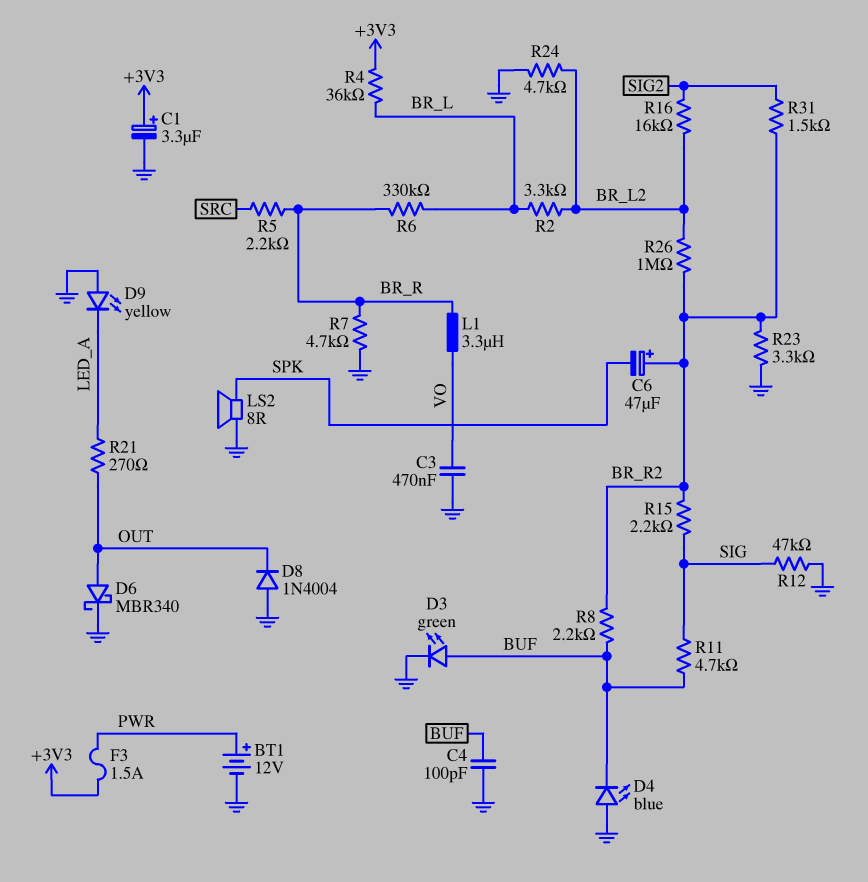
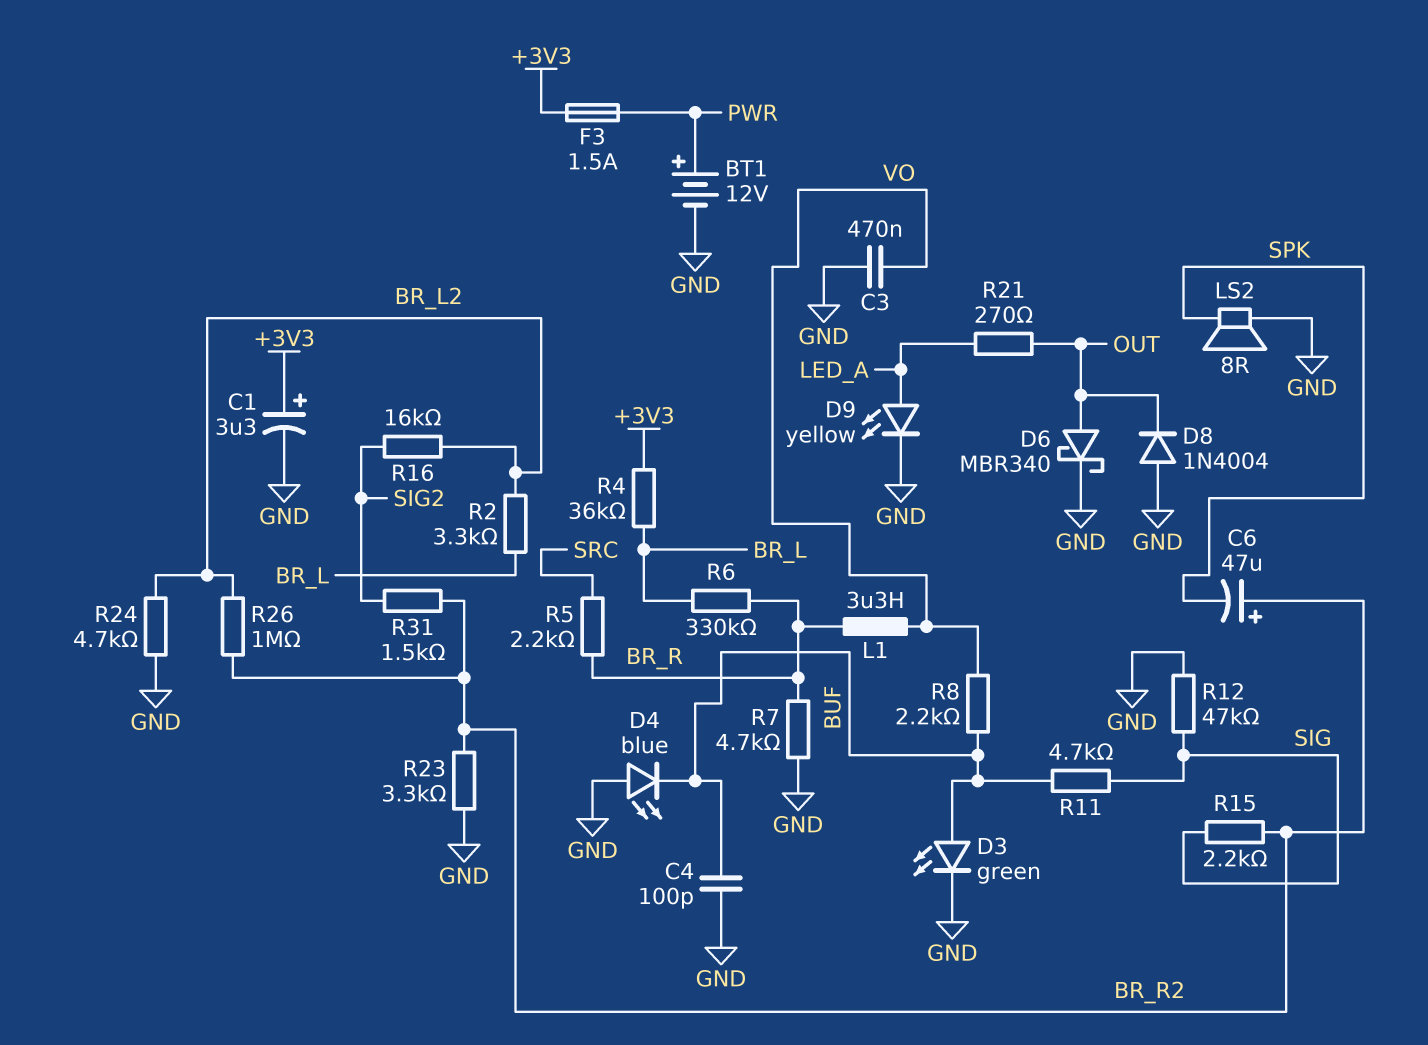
D9: LED yellow (A GND, K LED_A) -> LED yellow (A LED_A, K GND)
R8: 2.2k (BR_R2, BUF) -> 2.2k (BUF, VO)

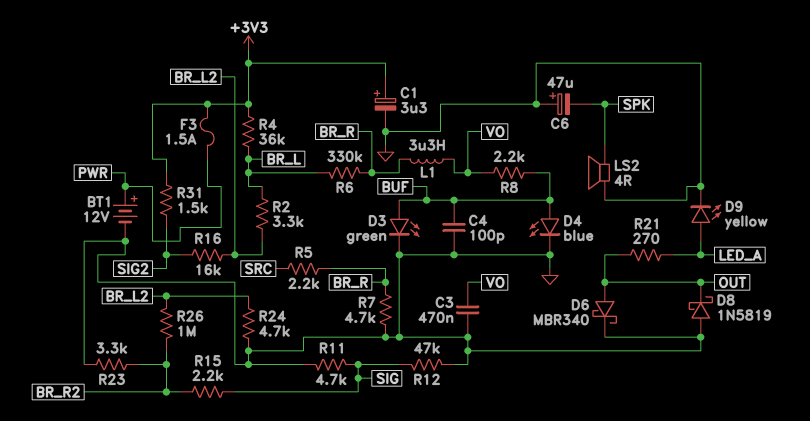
C6: 47uF (plus BR_R2, minus SPK) -> 47uF (plus GND, minus SPK)
D4: LED blue (A GND, K BUF) -> LED blue (A BUF, K GND)
D8: diode 1N4004 (A GND, K OUT) -> schottky 1N5819 (A GND, K OUT)
LS2: speaker 8R (GND, SPK) -> speaker 4R (GND, SPK)
R11: 4.7k (BUF, SIG) -> 4.7k (GND, SIG)
R31: 1.5k (BR_R2, SIG2) -> 1.5k (+3V3, SIG2)

